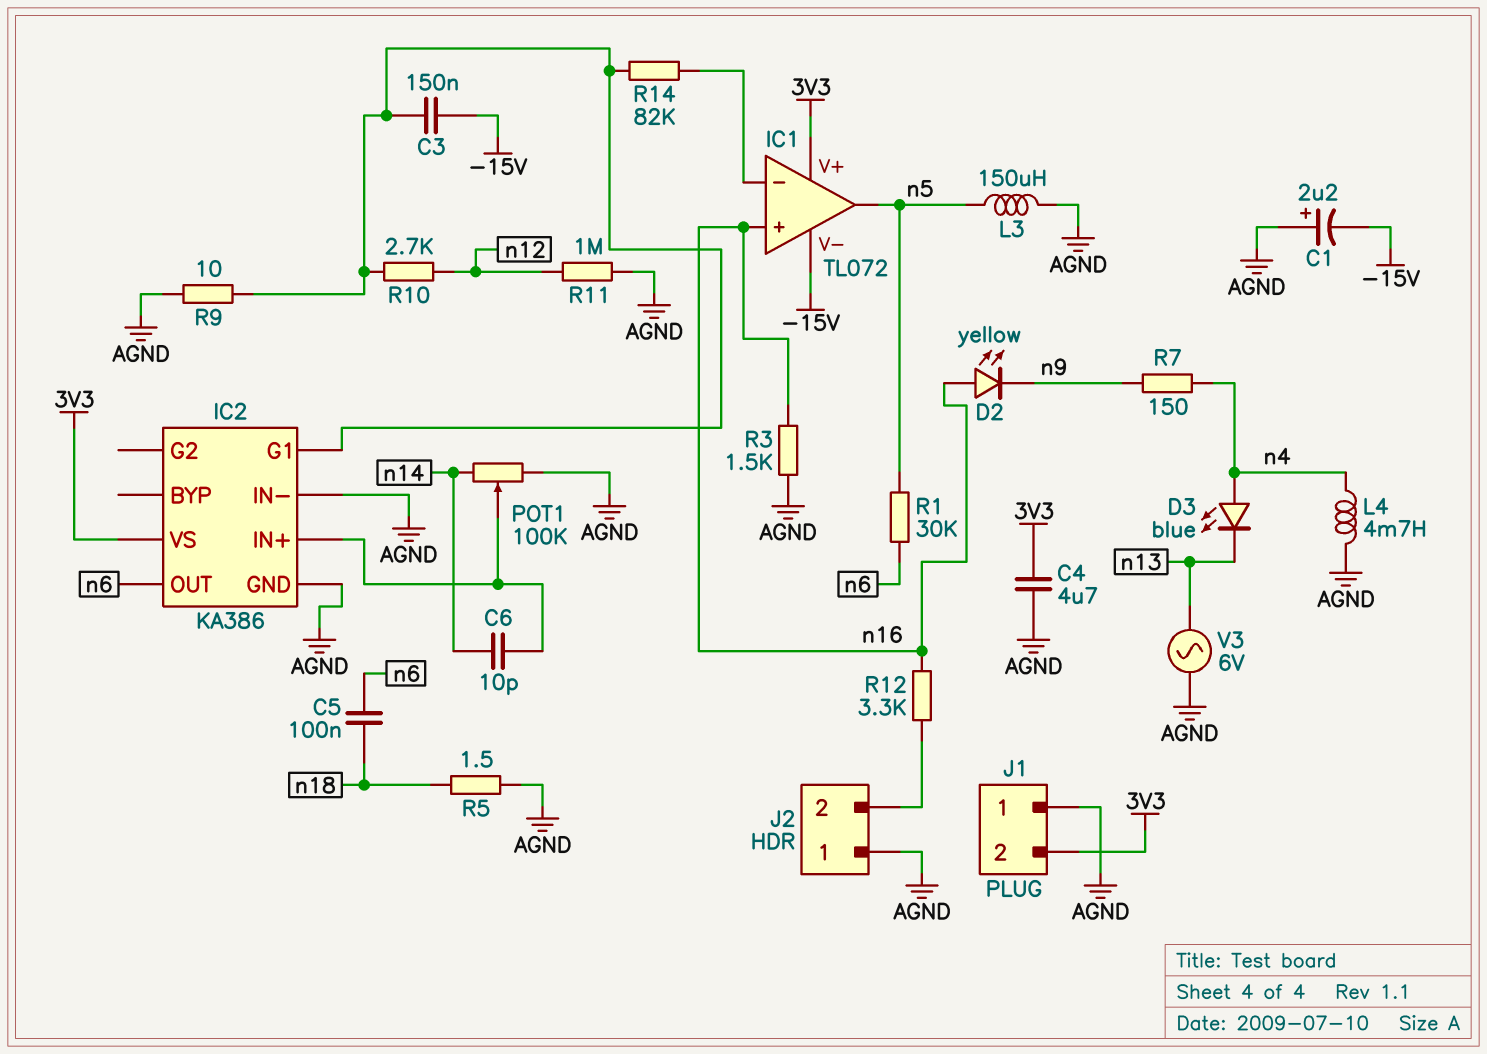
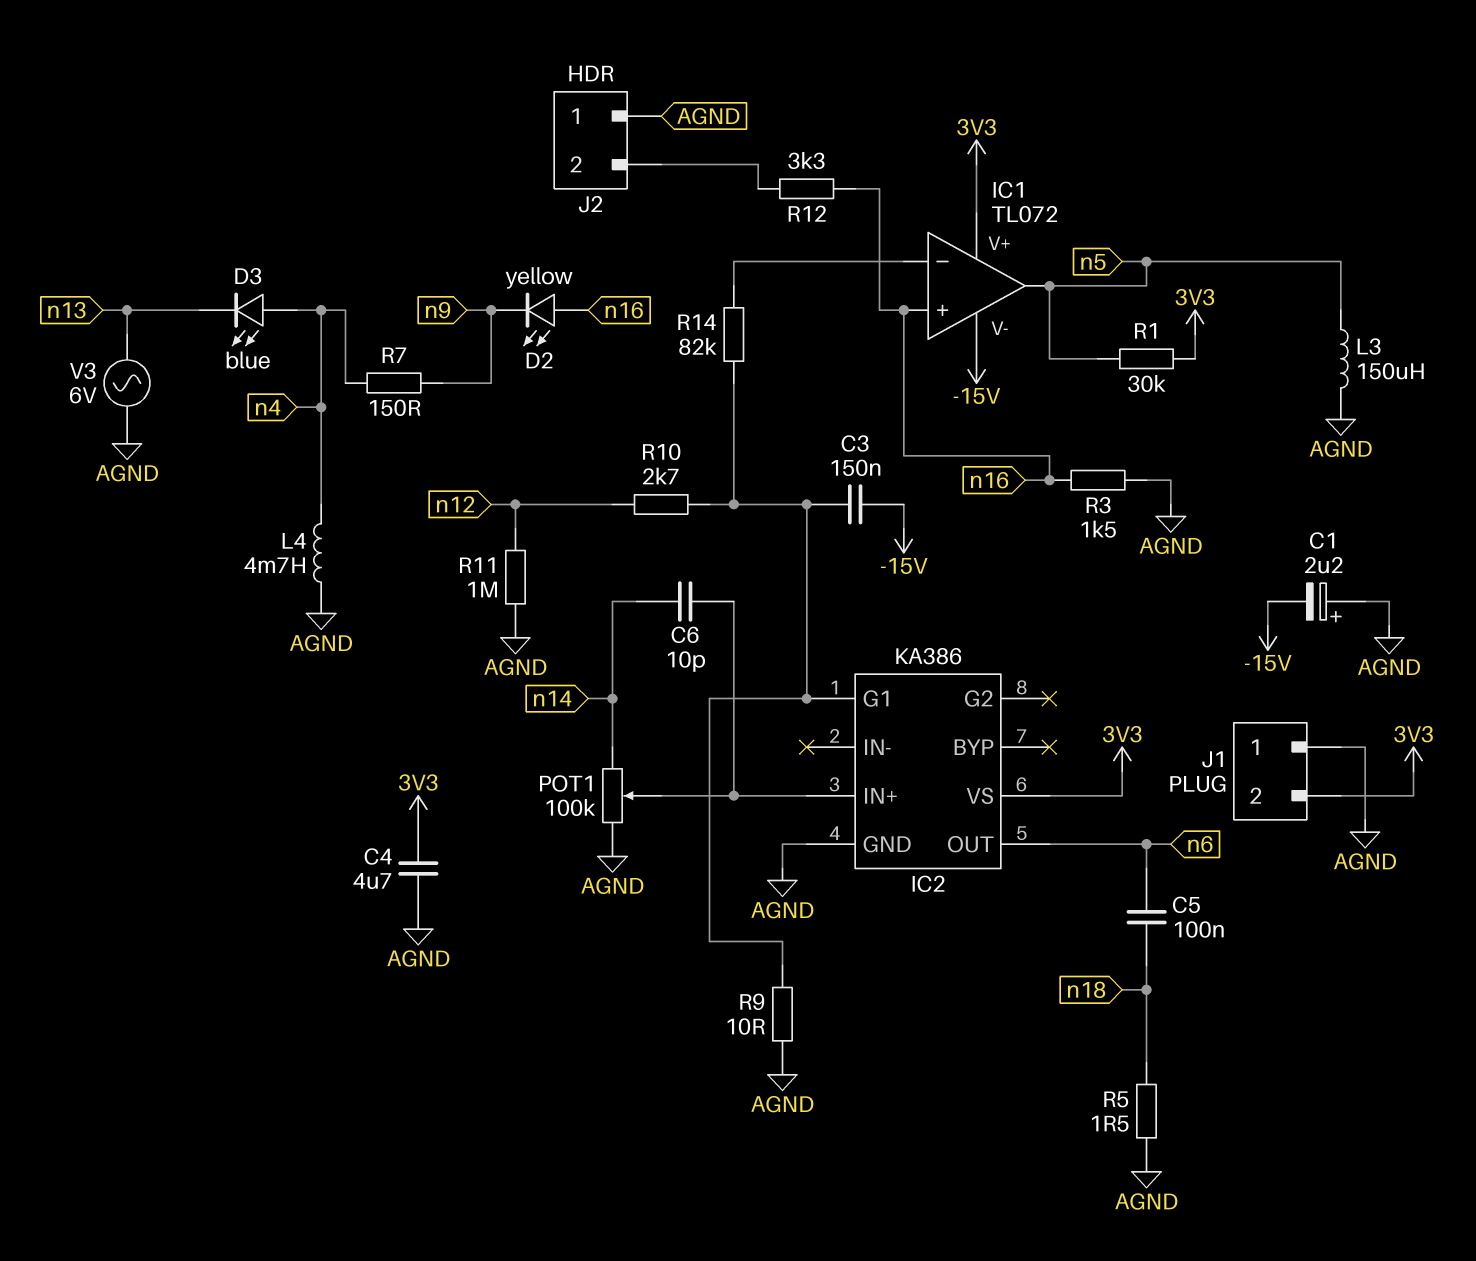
IC2 pin IN-: AGND -> none
R1: 30k (n5, n6) -> 30k (3V3, n5)

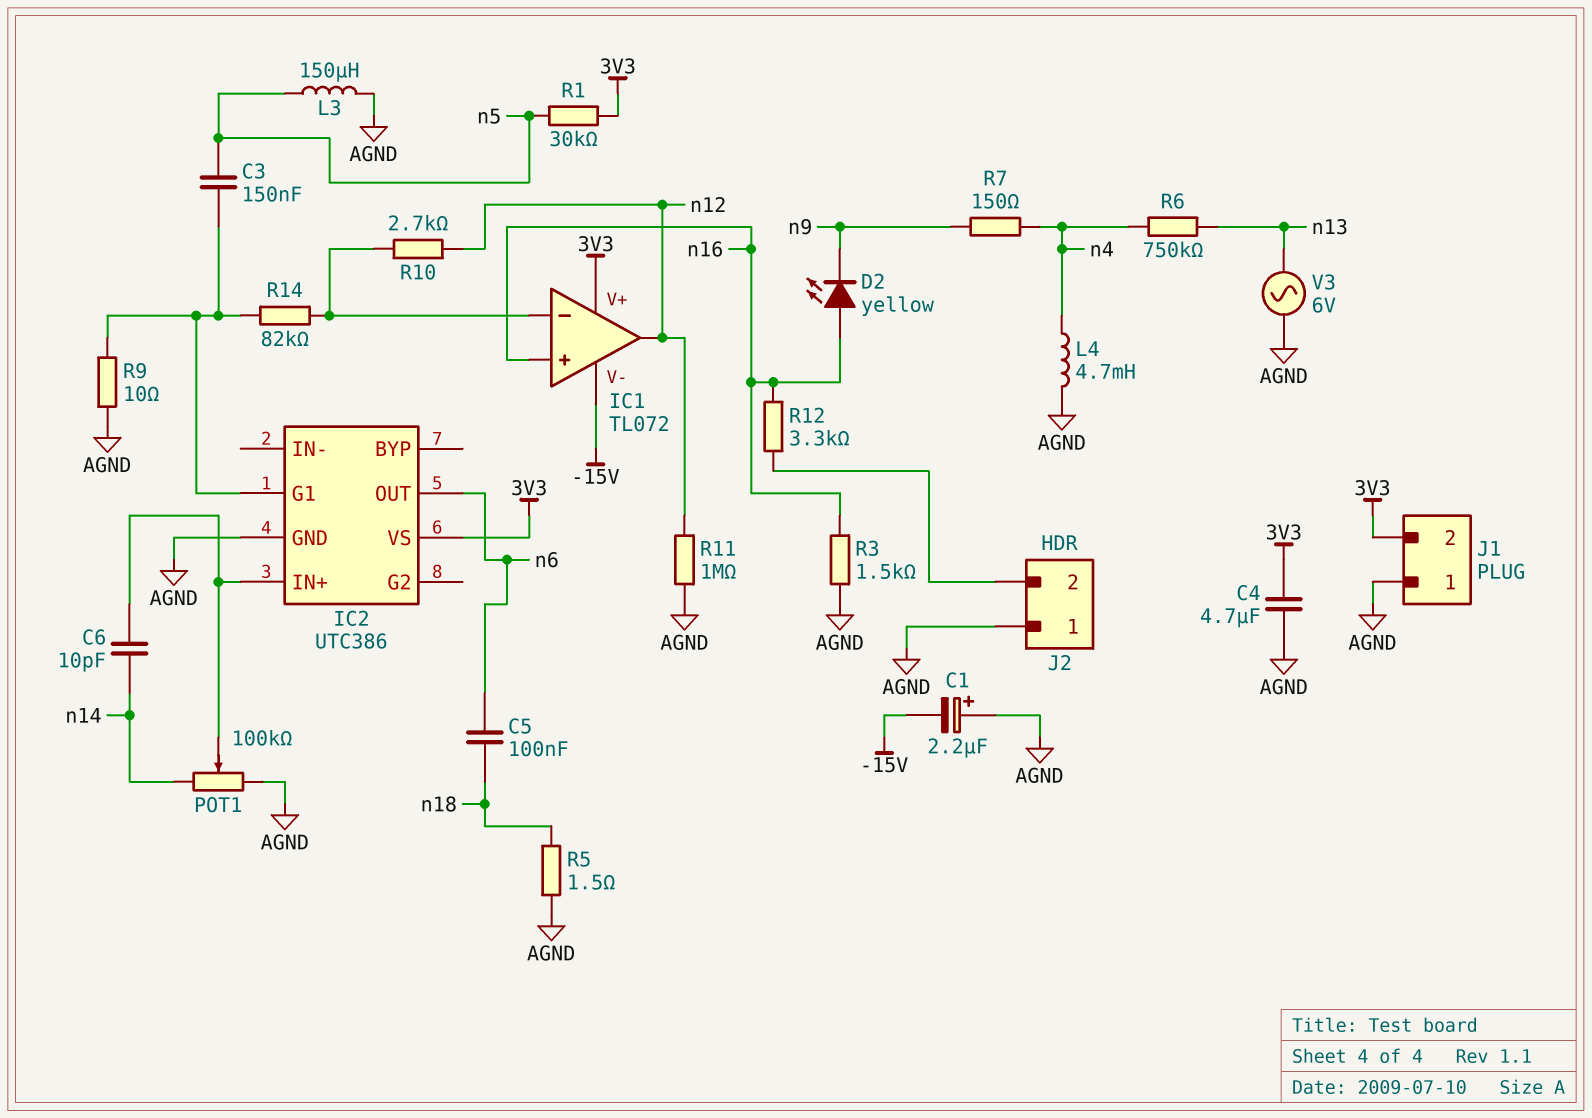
C3: 150nF (-15V, IC2/G1) -> 150nF (IC2/G1, n5)
D3: LED blue (A n4, K n13) -> none
IC1 pin out: n5 -> n12
IC2: KA386 -> UTC386
R6: none -> 750k (n4, n13)
R10: 2.7k (IC2/G1, n12) -> 2.7k (IC1/in-, n12)

